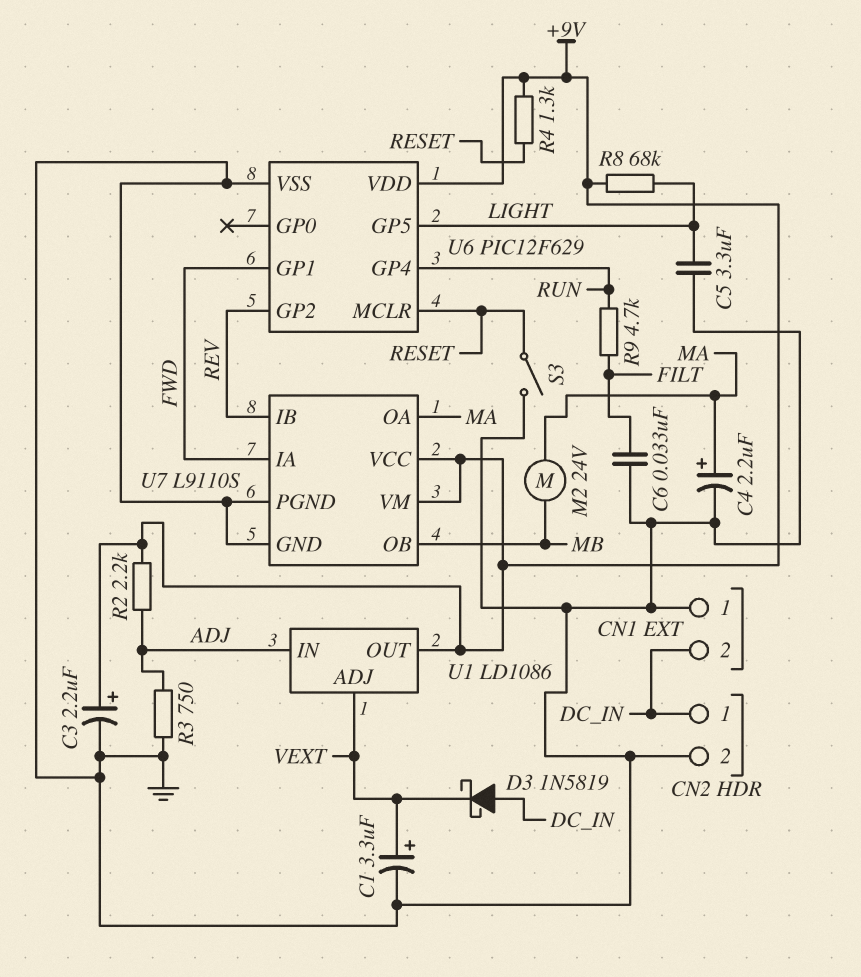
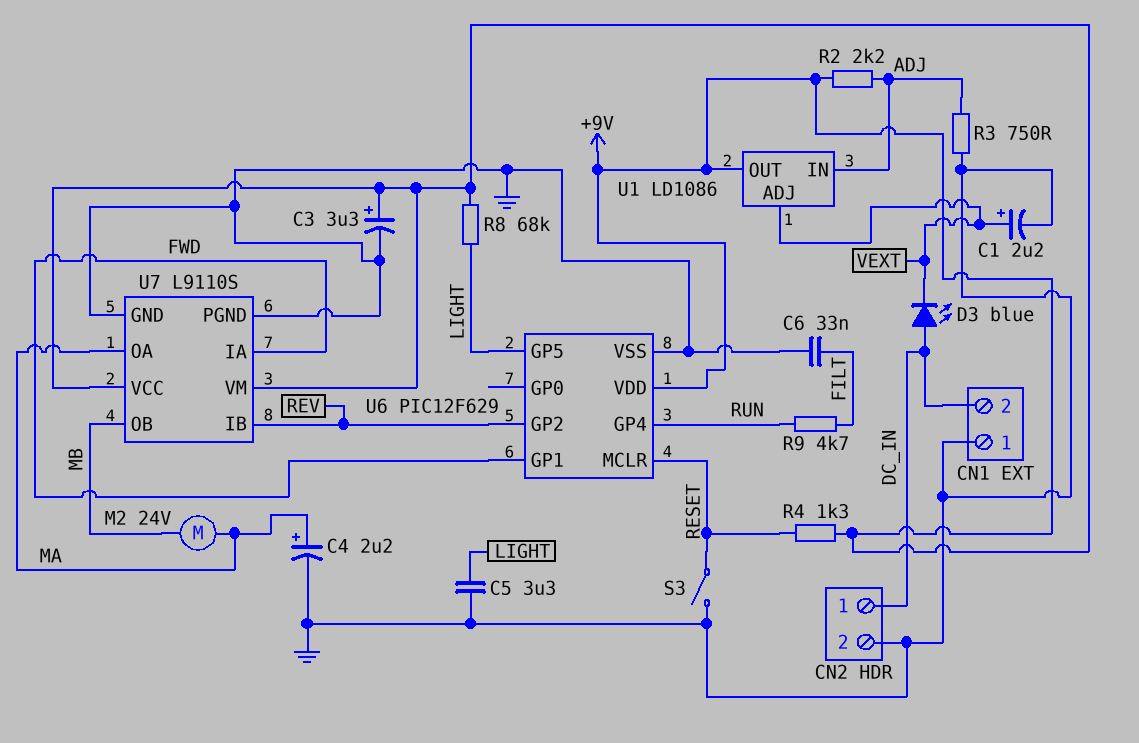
C1: 3.3uF (plus VEXT, minus GND) -> 2.2uF (plus VEXT, minus GND)
C3: 2.2uF (plus +9V, minus GND) -> 3.3uF (plus +9V, minus GND)
D3: schottky 1N5819 (A DC_IN, K VEXT) -> LED blue (A DC_IN, K VEXT)

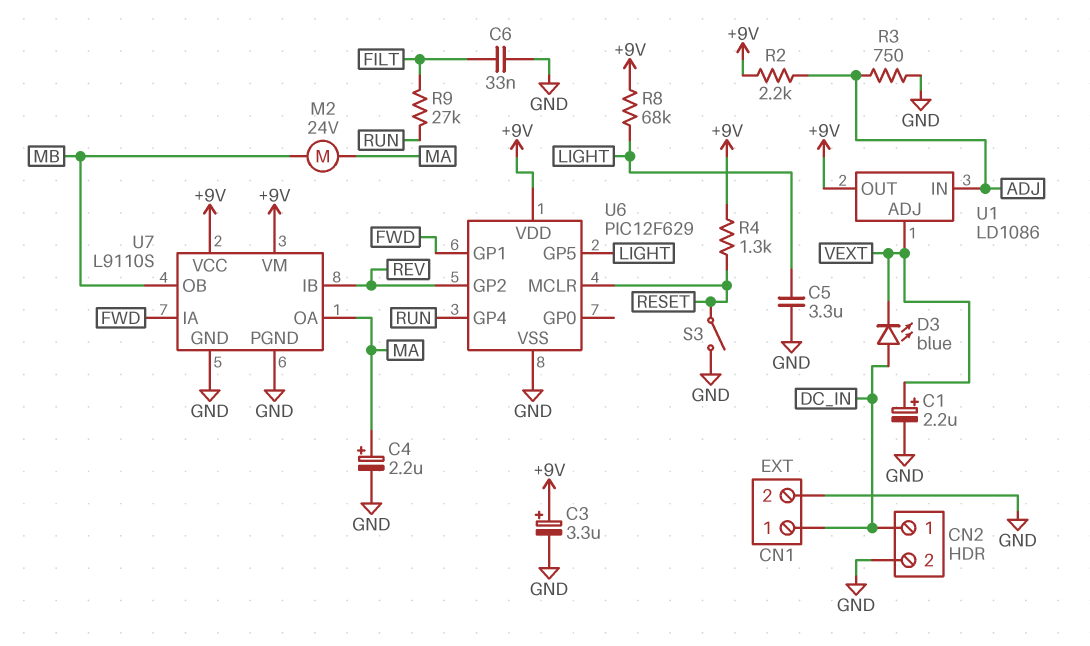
CN1 pin 1: GND -> DC_IN
CN1 pin 2: DC_IN -> GND
R9: 4.7k (FILT, RUN) -> 27k (FILT, RUN)

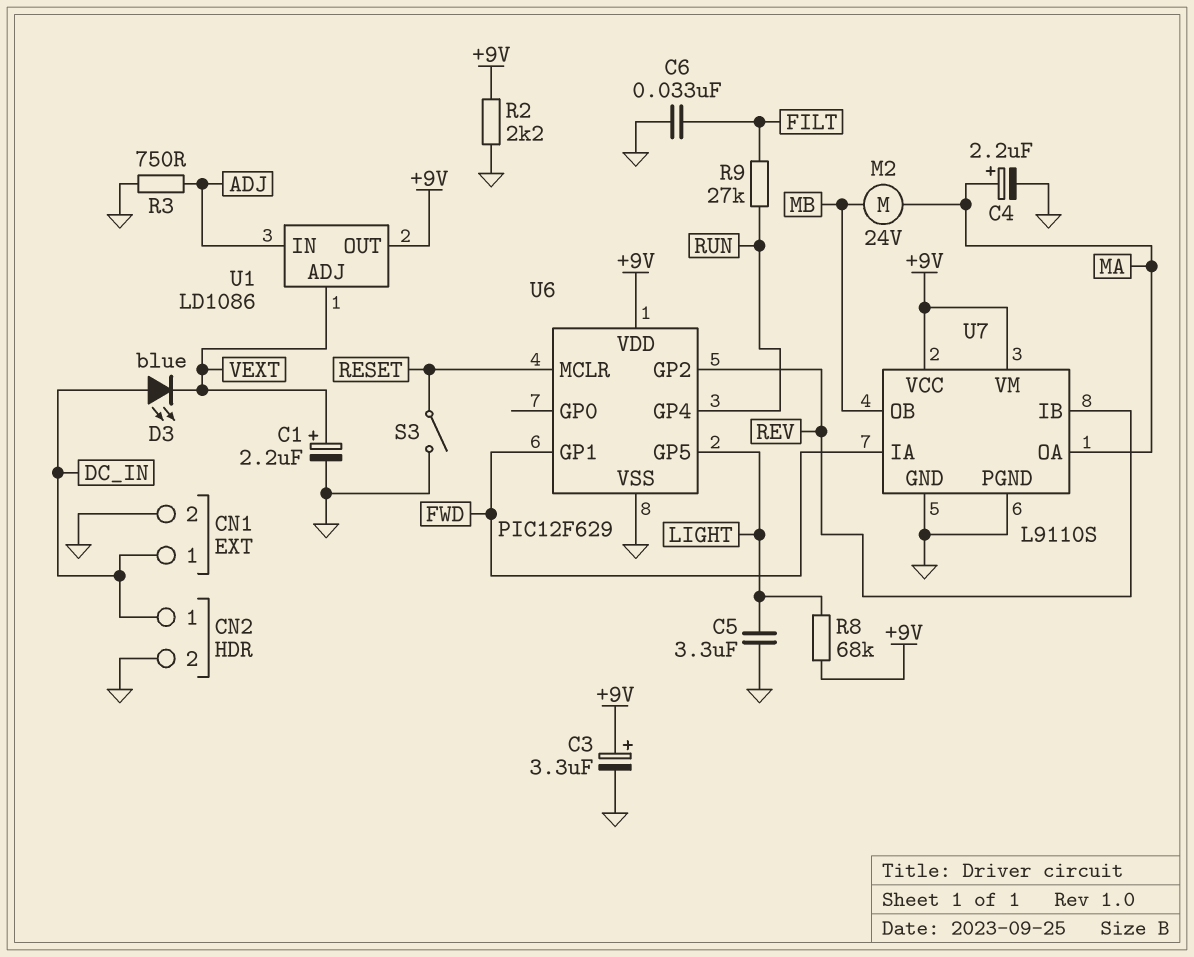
R2: 2.2k (+9V, ADJ) -> 2.2k (+9V, GND)
R4: 1.3k (+9V, RESET) -> none

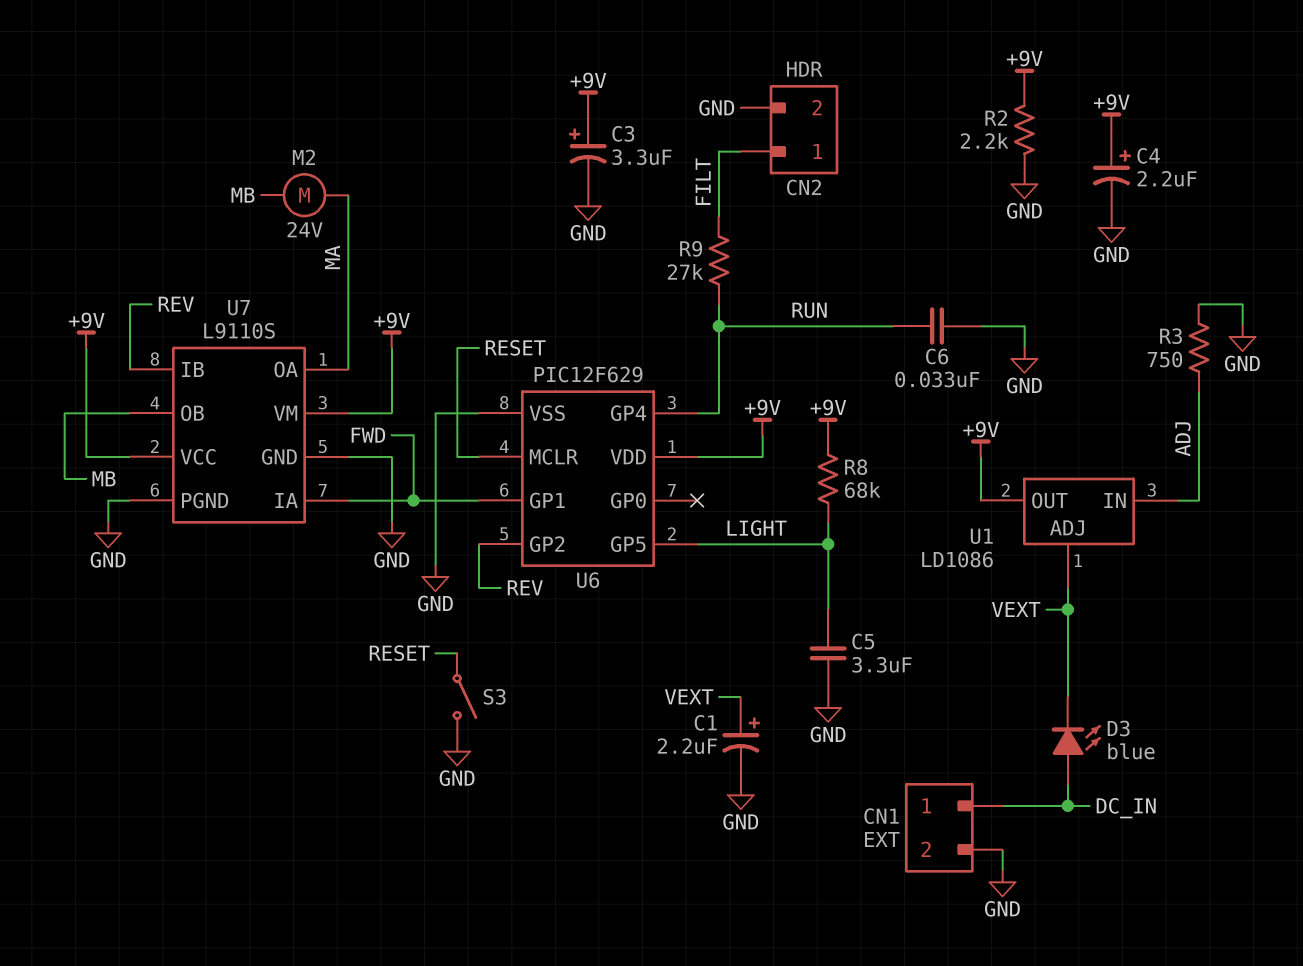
C4: 2.2uF (plus MA, minus GND) -> 2.2uF (plus +9V, minus GND)
C6: 33nF (FILT, GND) -> 33nF (GND, RUN)
CN2 pin 1: DC_IN -> FILT

